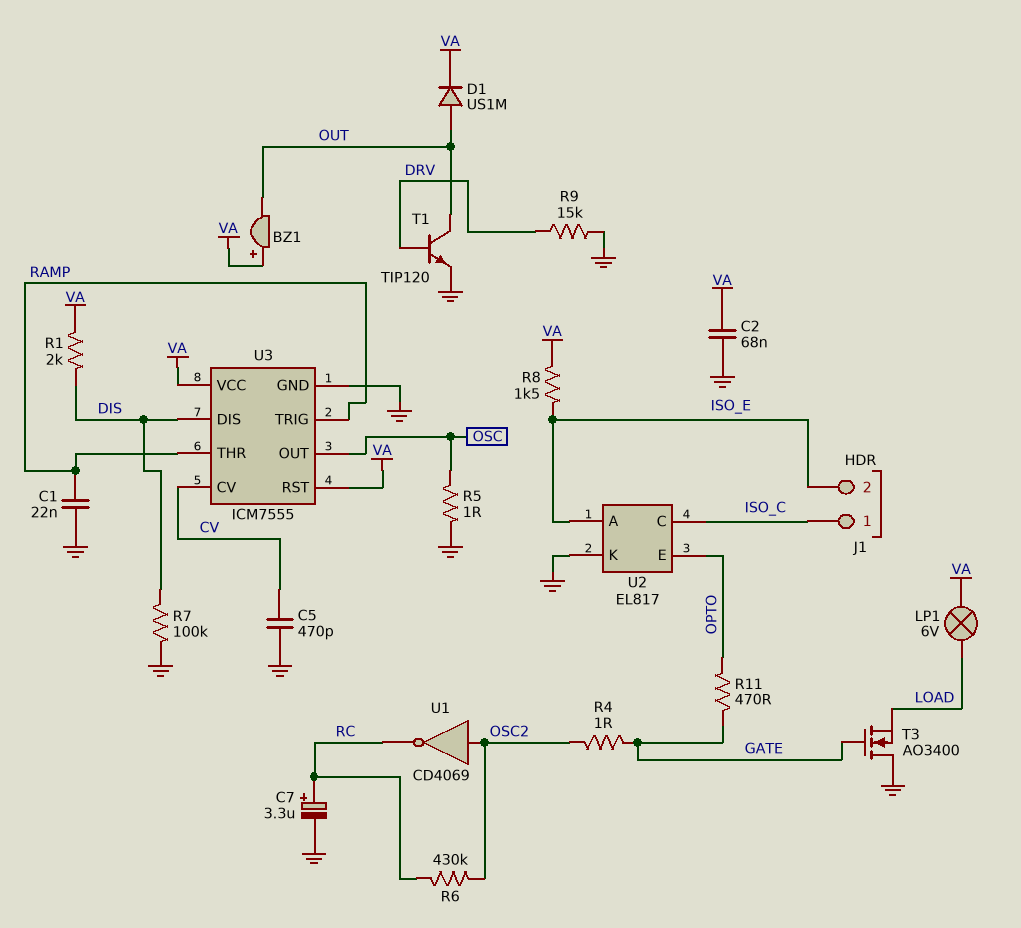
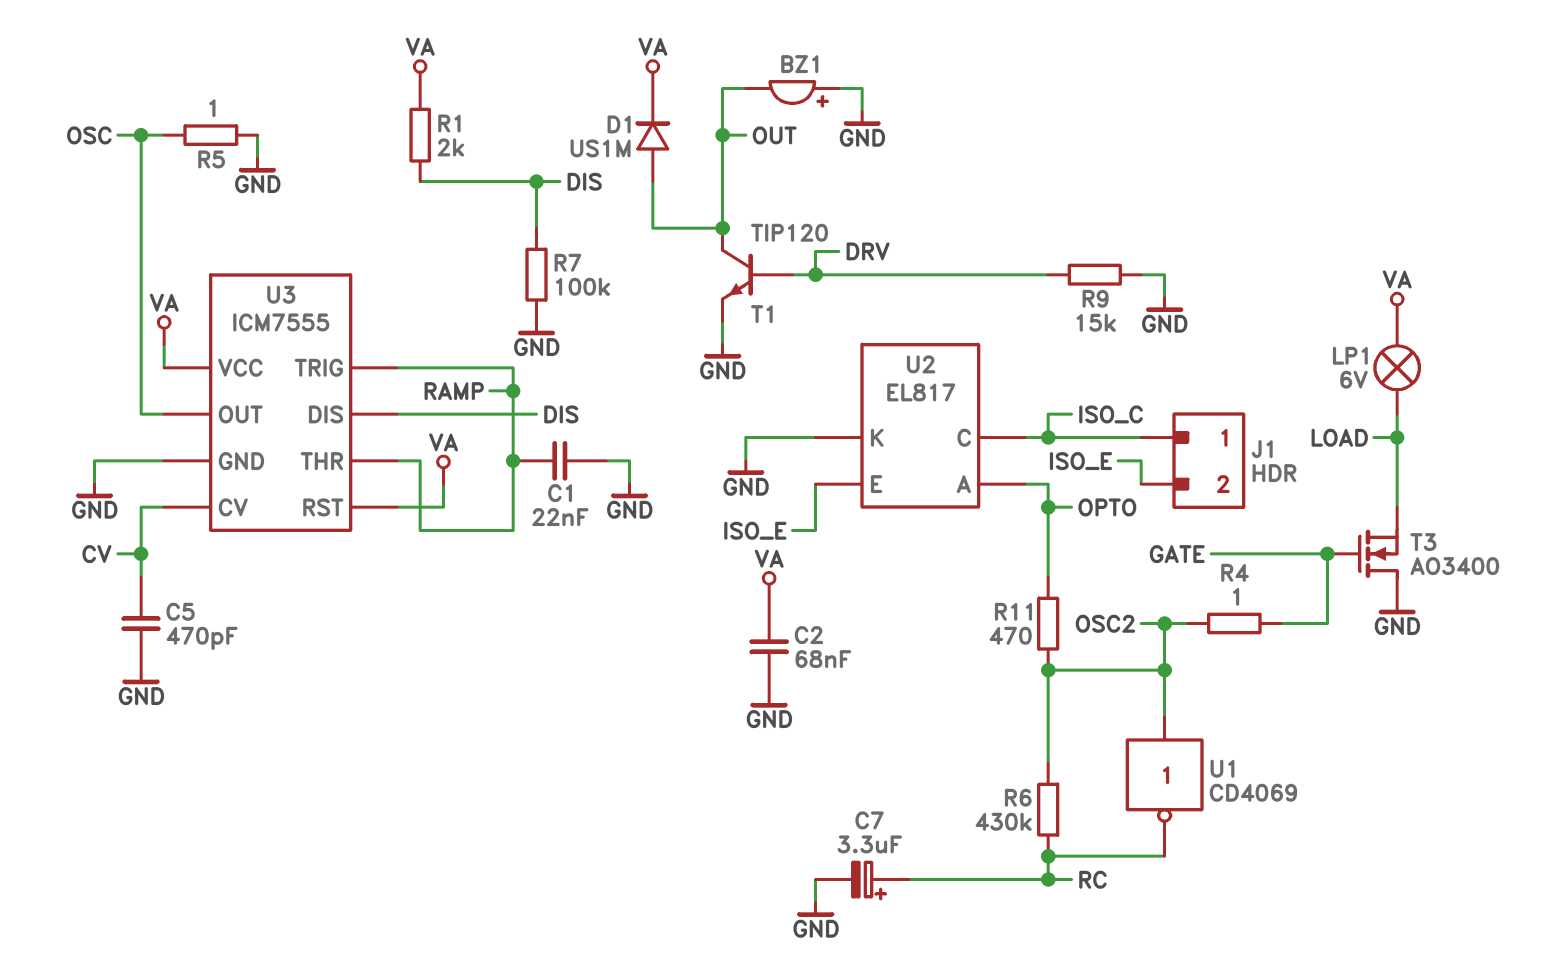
BZ1: buzzer (plus VA, minus OUT) -> buzzer (plus GND, minus OUT)
R8: 1.5k (ISO_E, VA) -> none
R11: 470 (GATE, OPTO) -> 470 (OPTO, OSC2)
U2 pin A: ISO_E -> OPTO
U2 pin E: OPTO -> ISO_E

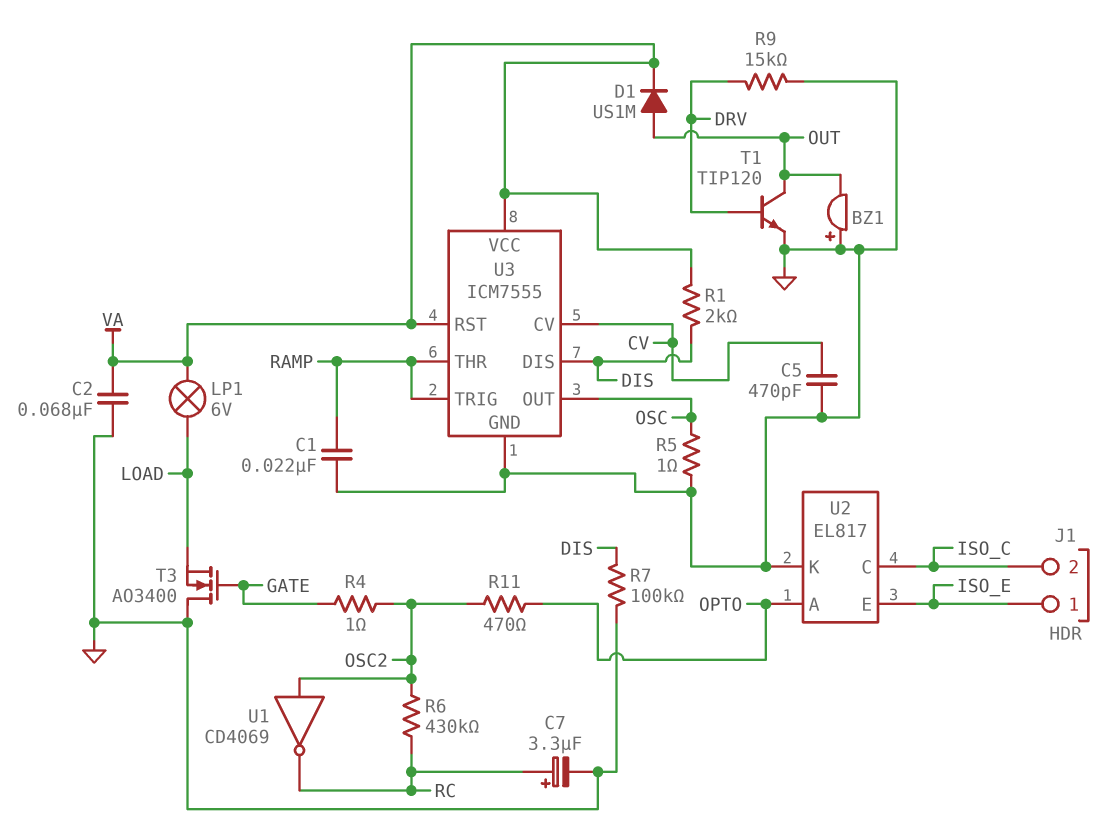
J1 pin 1: ISO_C -> ISO_E
J1 pin 2: ISO_E -> ISO_C

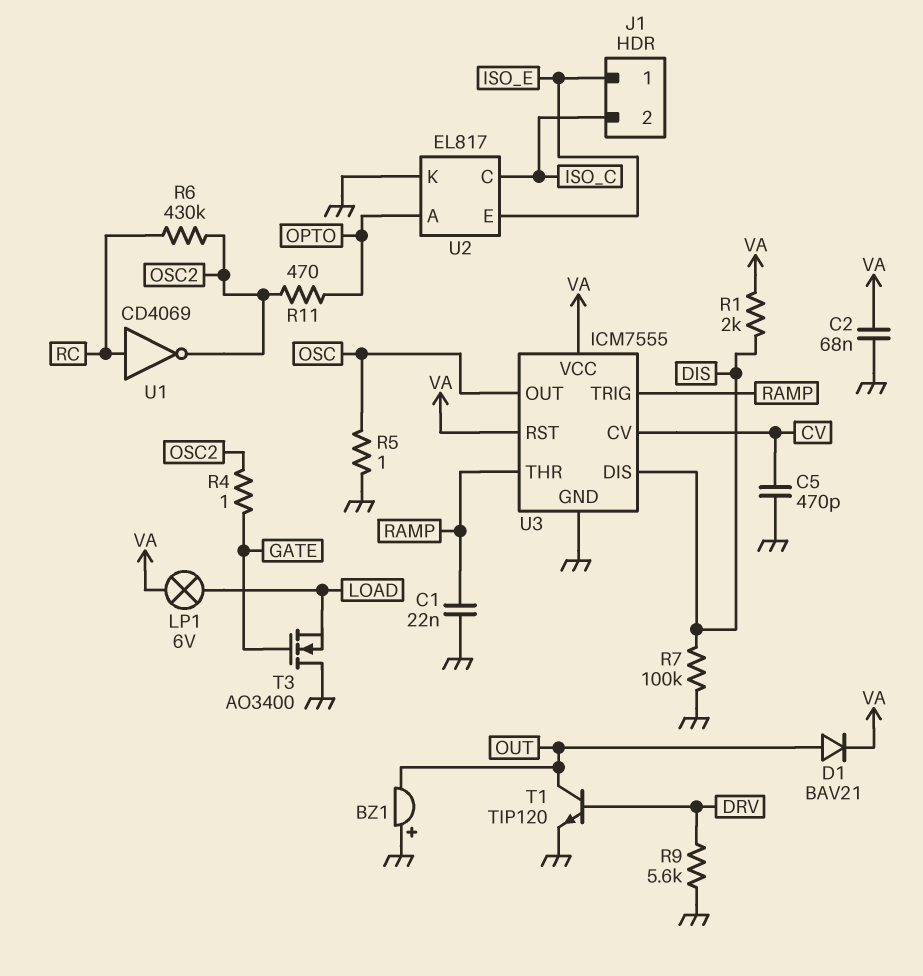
C7: 3.3uF (plus RC, minus GND) -> none
D1: diode US1M (A OUT, K VA) -> diode BAV21 (A OUT, K VA)
R9: 15k (DRV, GND) -> 5.6k (DRV, GND)
U1: NOT CD4069 (in OSC2, out RC) -> NOT CD4069 (in RC, out OSC2)

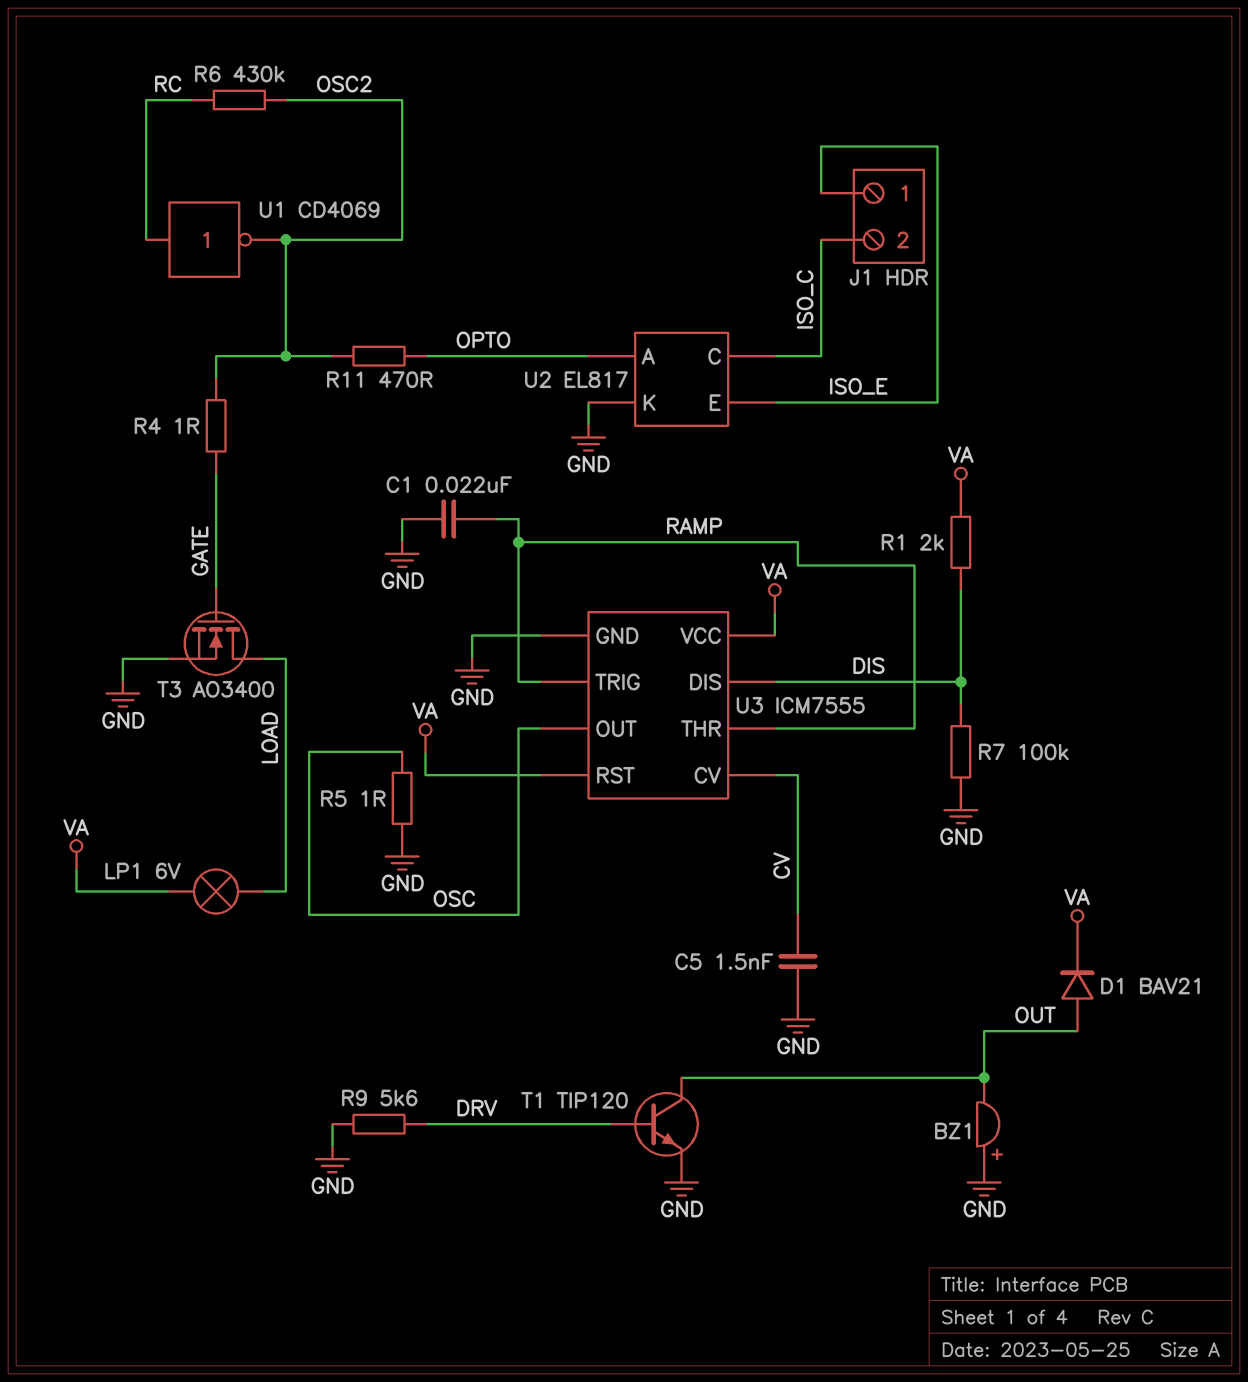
C2: 68nF (GND, VA) -> none
C5: 470pF (CV, GND) -> 1.5nF (CV, GND)
T3: NMOS AO3400 (G GATE, D GND, S LOAD) -> NMOS AO3400 (G GATE, D LOAD, S GND)

